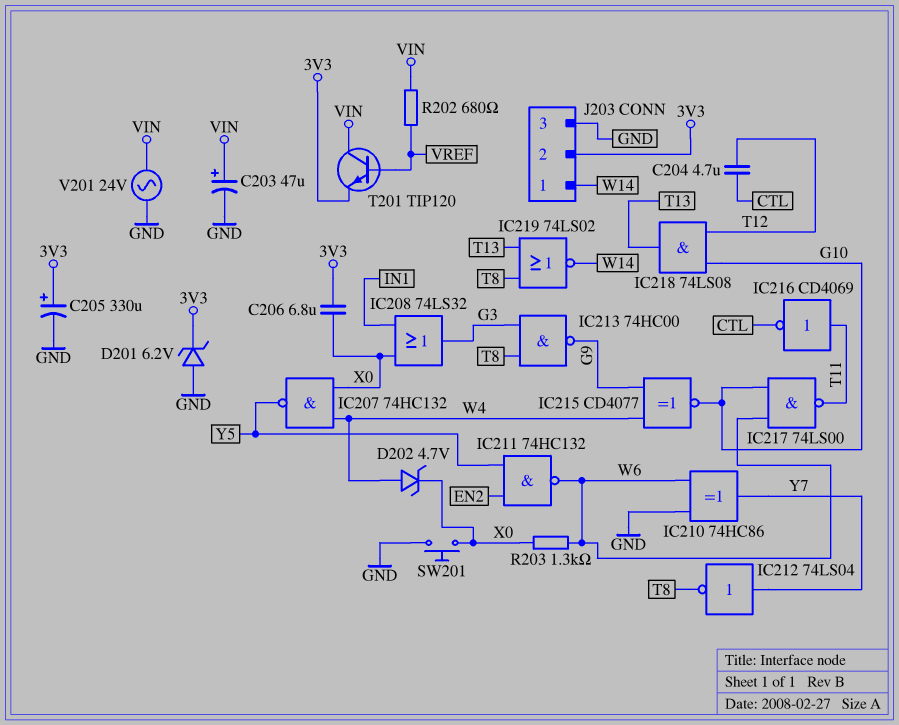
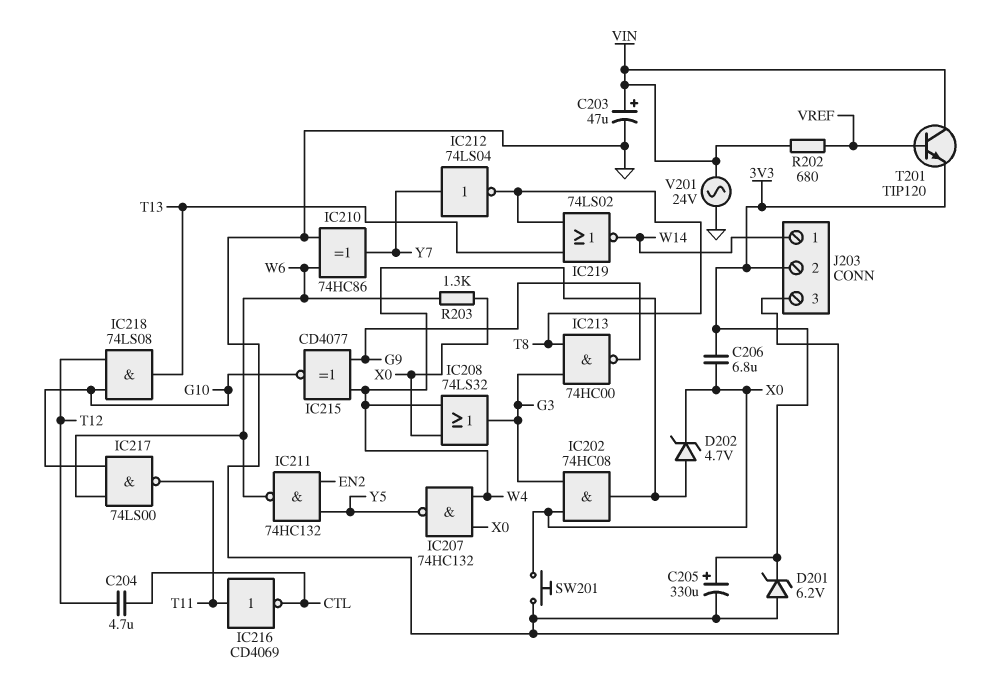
IC202: none -> AND 74HC08 (in G3, in X0, out W4)
IC208: OR 74LS32 (in IN1, in X0, out G3) -> OR 74LS32 (in W4, in X0, out G3)

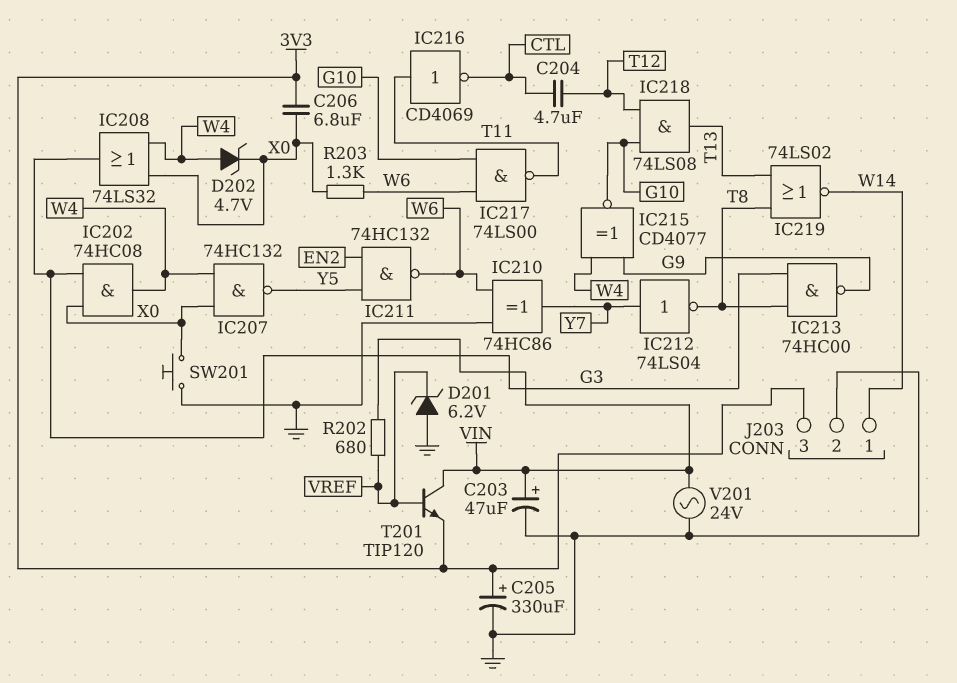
D201: zener 6.2V (A GND, K 3V3) -> zener 6.2V (A GND, K VREF)
J203 pin 2: 3V3 -> GND
J203 pin 3: GND -> 3V3

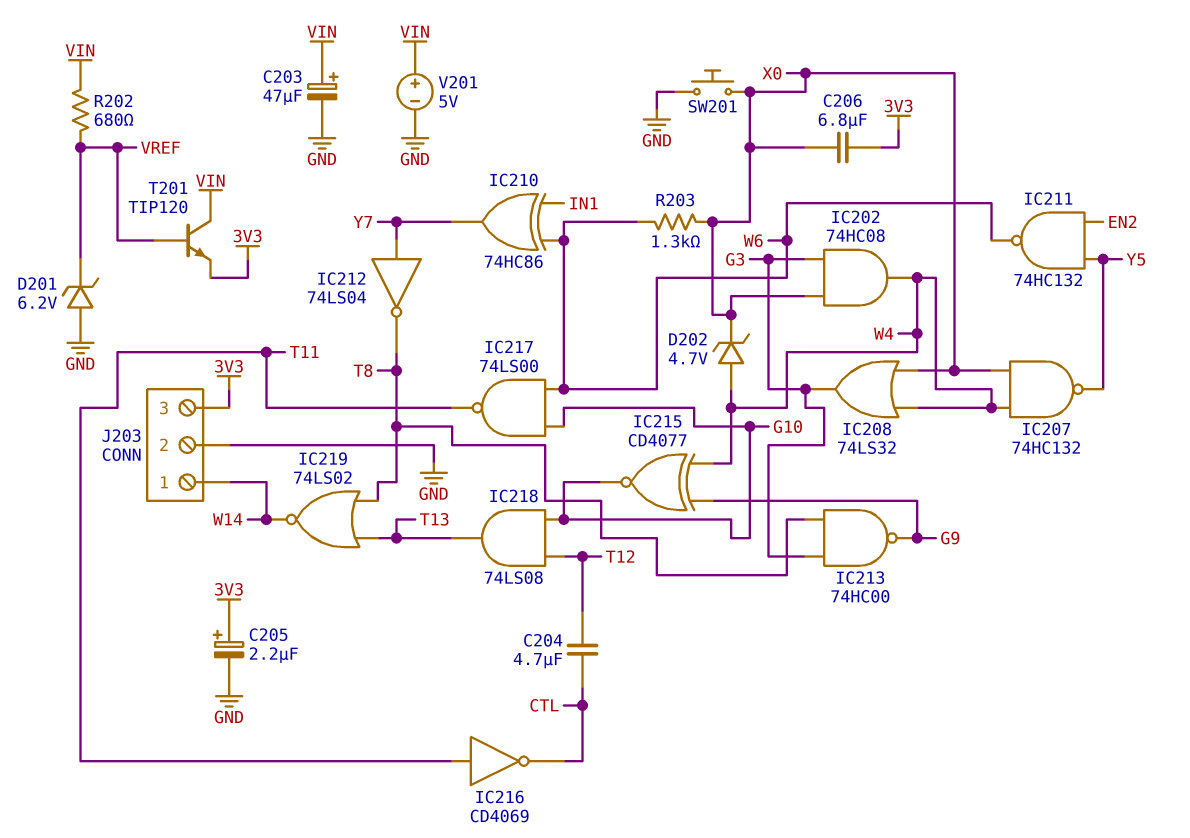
C205: 330uF (plus 3V3, minus GND) -> 2.2uF (plus 3V3, minus GND)
IC210: XOR 74HC86 (in GND, in W6, out Y7) -> XOR 74HC86 (in IN1, in W6, out Y7)
V201: AC 24V (GND, VIN) -> 5V (plus VIN, minus GND)

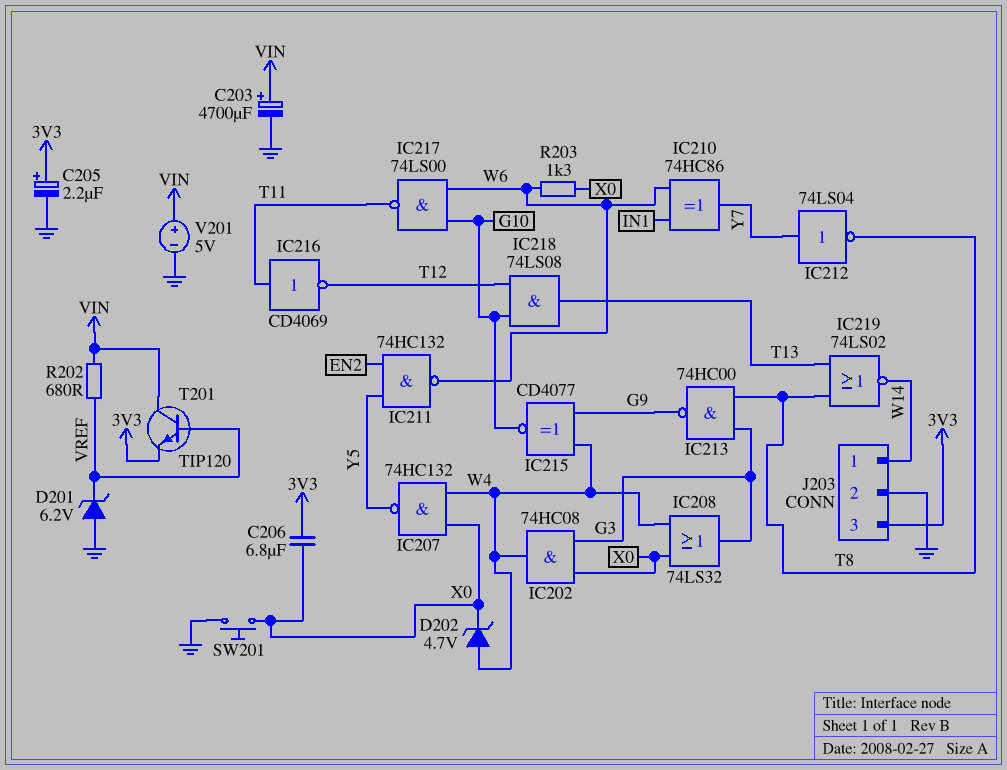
C203: 47uF (plus VIN, minus GND) -> 4700uF (plus VIN, minus GND)
C204: 4.7uF (CTL, T12) -> none
IC216: NOT CD4069 (in T11, out CTL) -> NOT CD4069 (in T11, out T12)

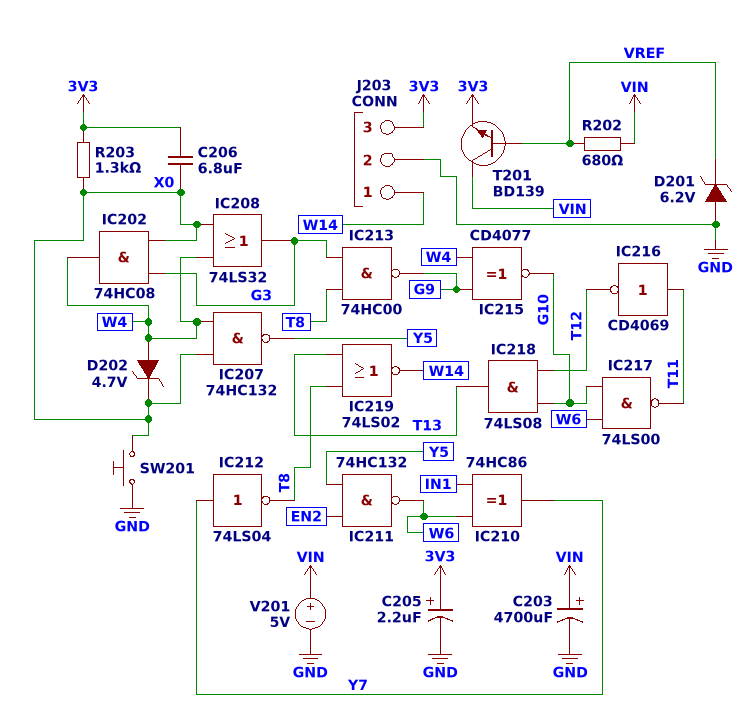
R203: 1.3k (W6, X0) -> 1.3k (3V3, X0)
T201: NPN TIP120 (B VREF, C VIN, E 3V3) -> NPN BD139 (B VREF, C VIN, E 3V3)

